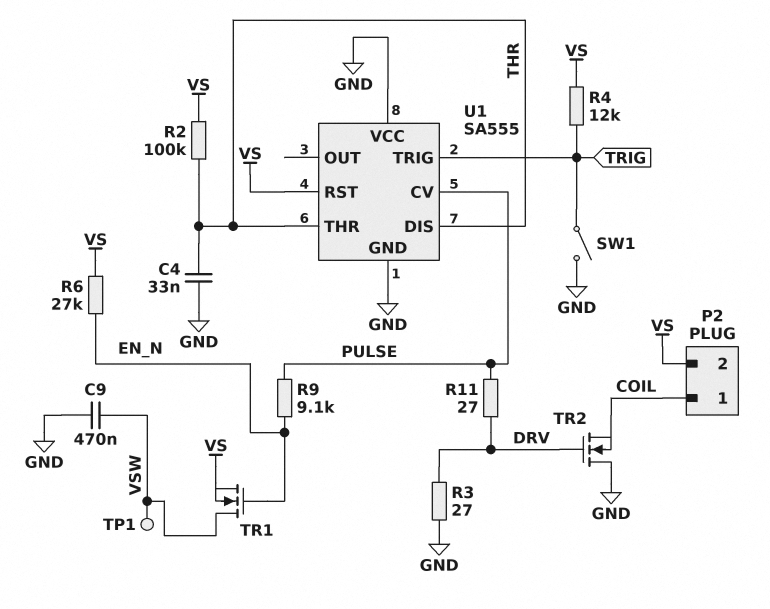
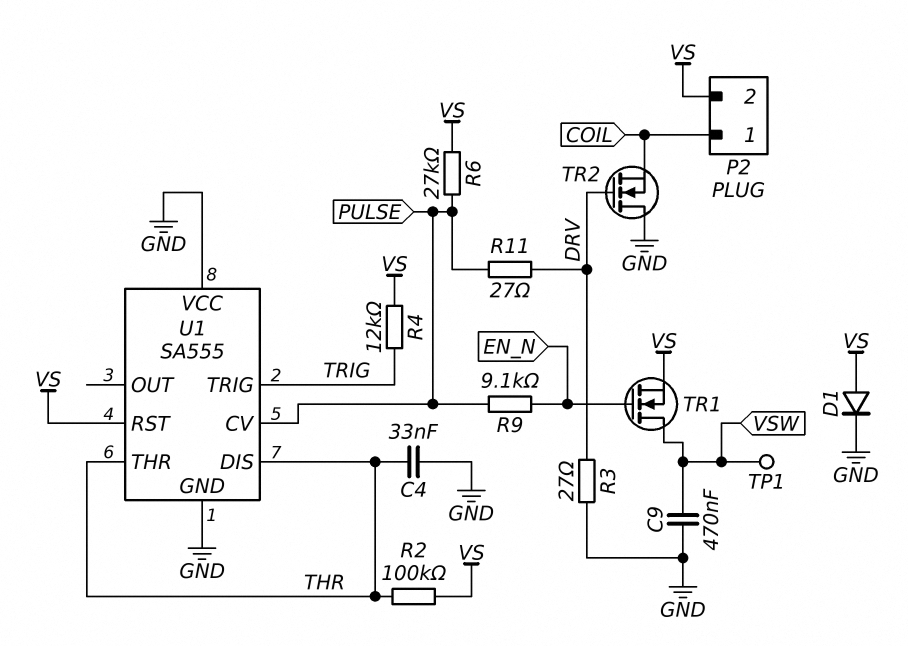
D1: none -> diode (A VS, K GND)
R6: 27k (EN_N, VS) -> 27k (PULSE, VS)
SW1: switch (GND, TRIG) -> none

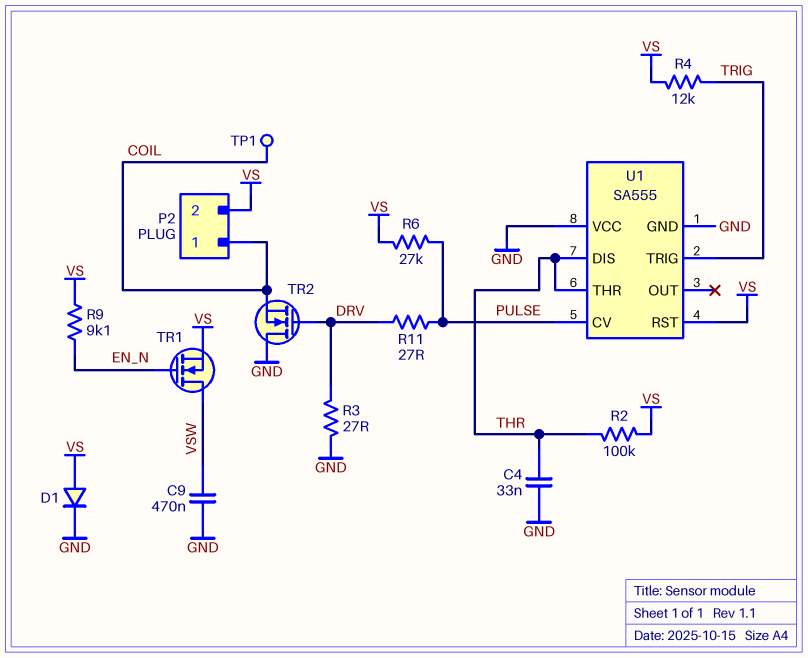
R9: 9.1k (EN_N, PULSE) -> 9.1k (EN_N, VS)
TP1: test point (VSW) -> test point (COIL)

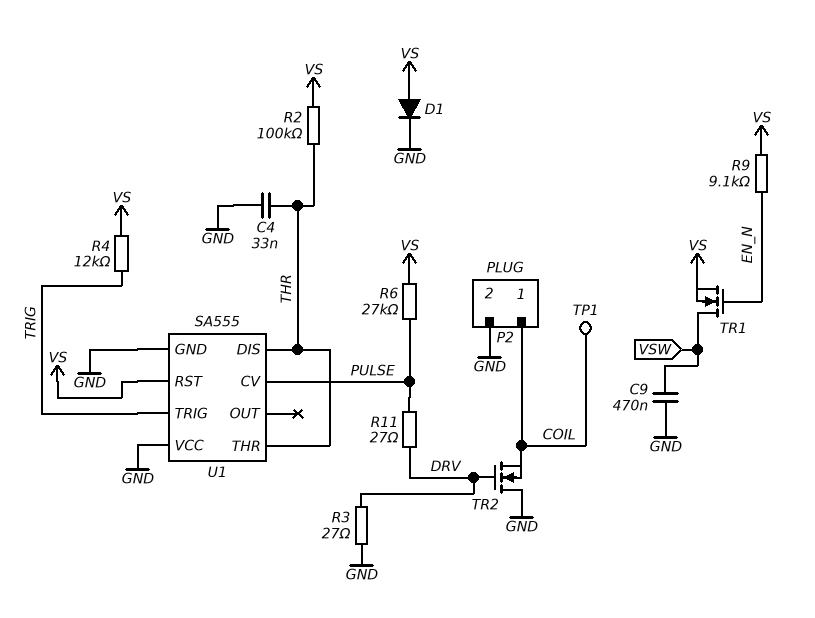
P2 pin 2: VS -> GND

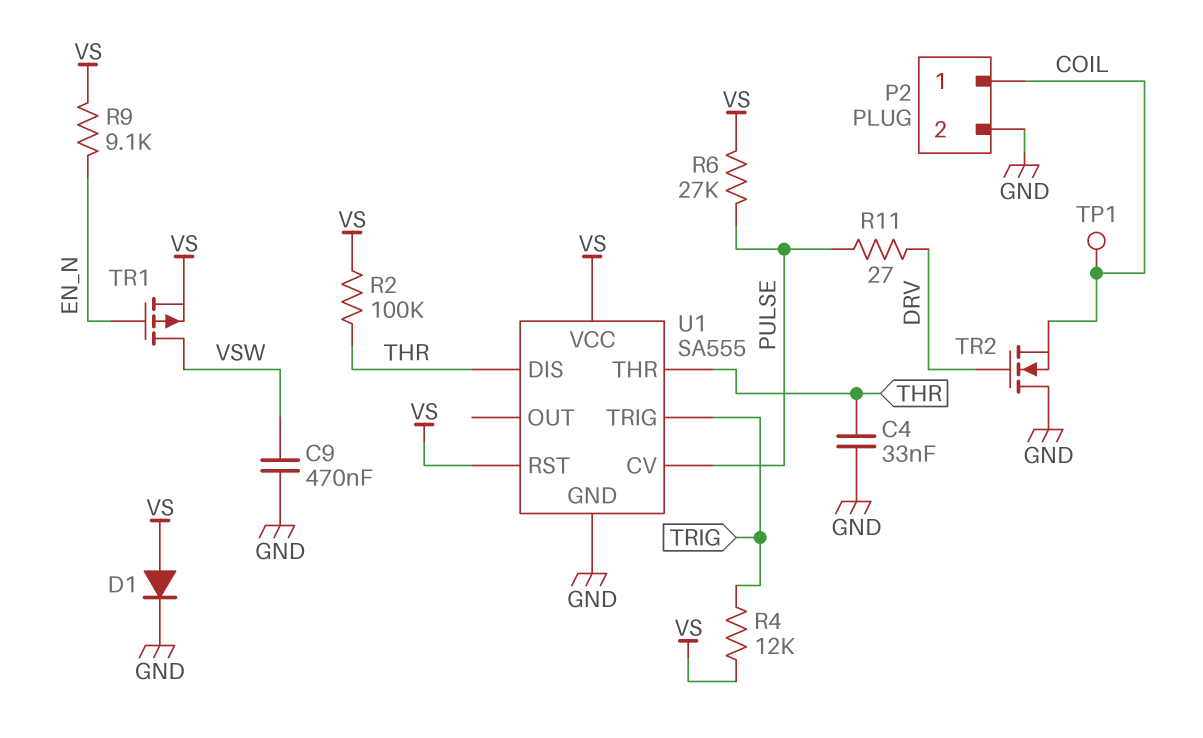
R3: 27 (DRV, GND) -> none
TR1: NMOS (G EN_N, D VSW, S VS) -> PMOS (G EN_N, D VSW, S VS)
U1 pin VCC: GND -> VS

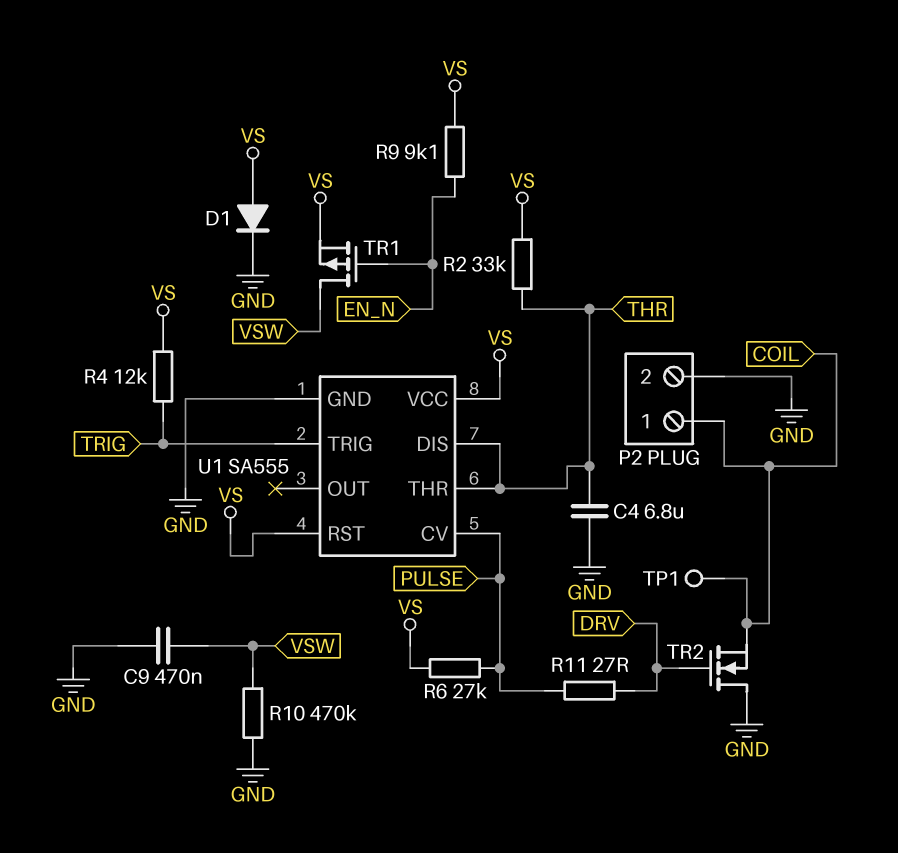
C4: 33nF (GND, THR) -> 6.8uF (GND, THR)
R2: 100k (THR, VS) -> 33k (THR, VS)
R10: none -> 470k (GND, VSW)

